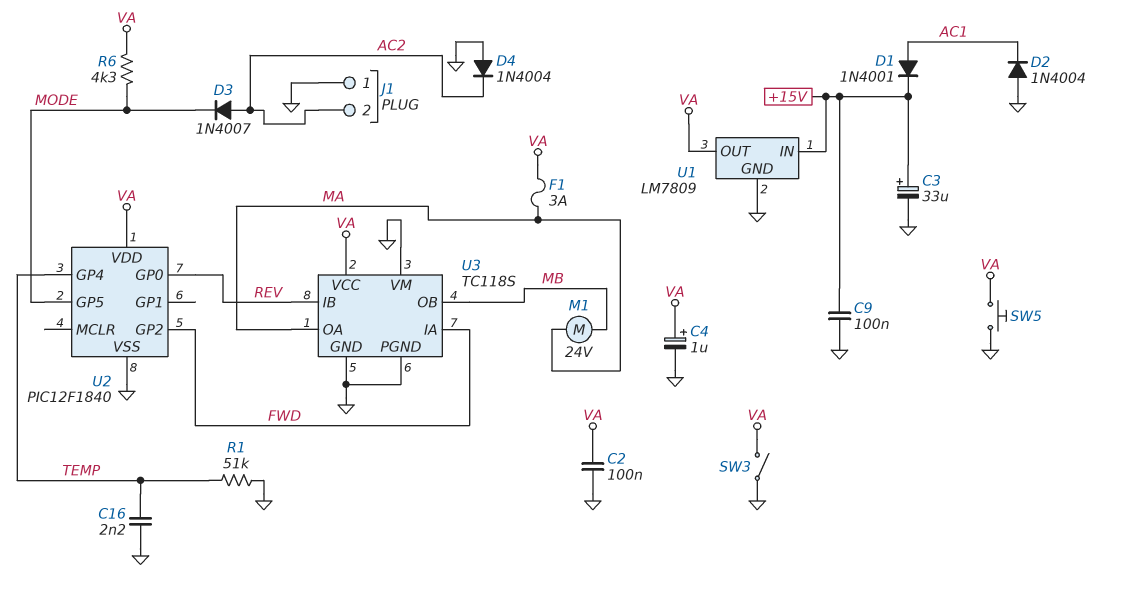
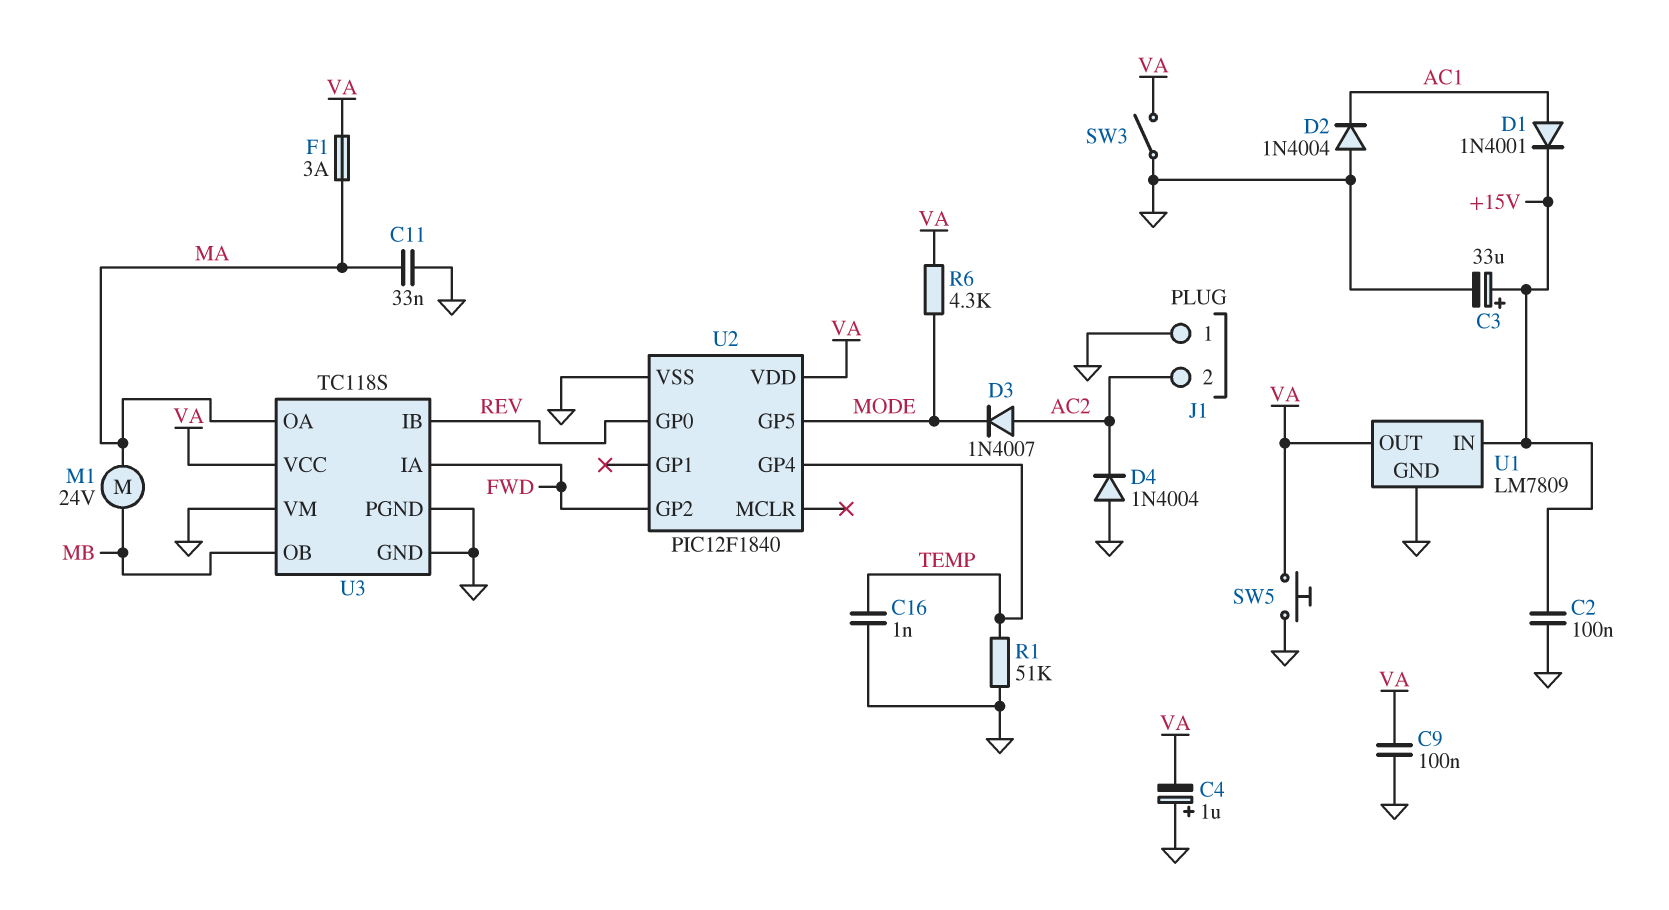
C2: 100nF (GND, VA) -> 100nF (+15V, GND)
C4: 1uF (plus VA, minus GND) -> 1uF (plus GND, minus VA)
C9: 100nF (+15V, GND) -> 100nF (GND, VA)
C11: none -> 33nF (GND, MA)
C16: 2.2nF (GND, TEMP) -> 1nF (GND, TEMP)

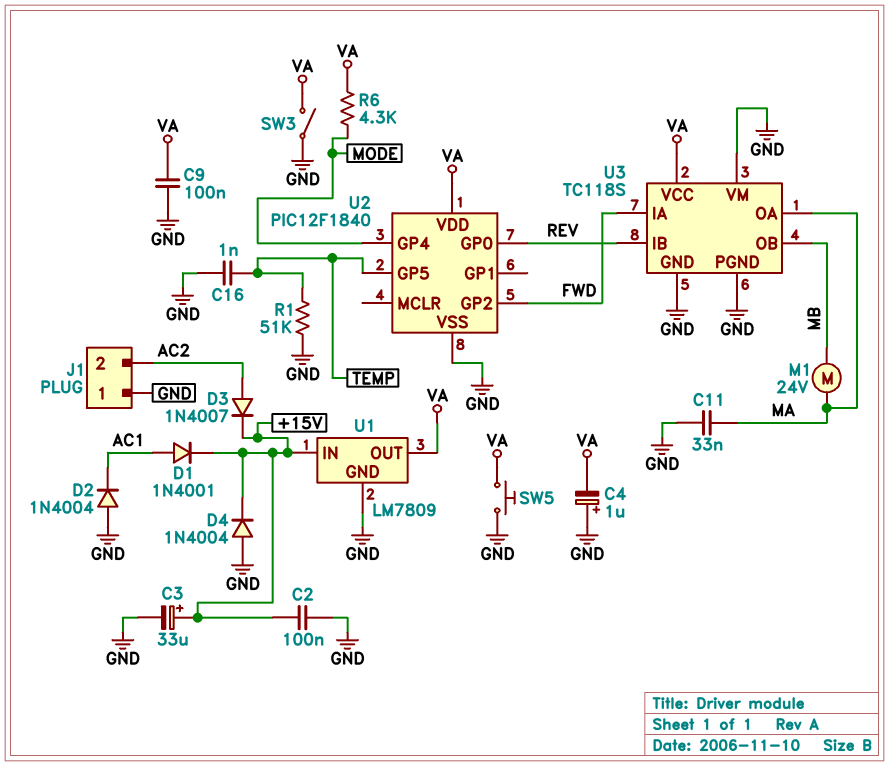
D3: diode 1N4007 (A AC2, K MODE) -> diode 1N4007 (A AC2, K +15V)
D4: diode 1N4004 (A GND, K AC2) -> diode 1N4004 (A GND, K +15V)
F1: 3A (MA, VA) -> none
U2 pin GP4: TEMP -> MODE
U2 pin GP5: MODE -> TEMP

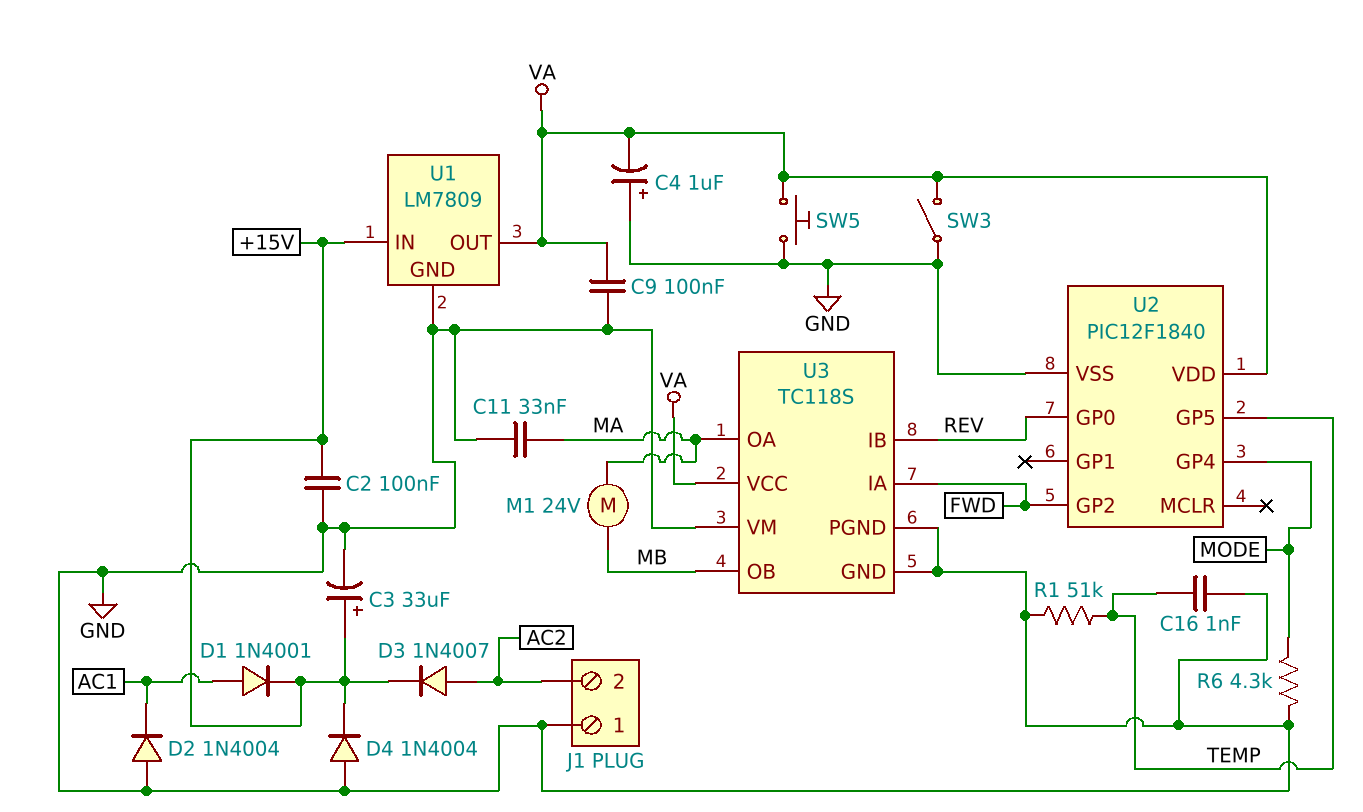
R6: 4.3k (MODE, VA) -> 4.3k (GND, MODE)

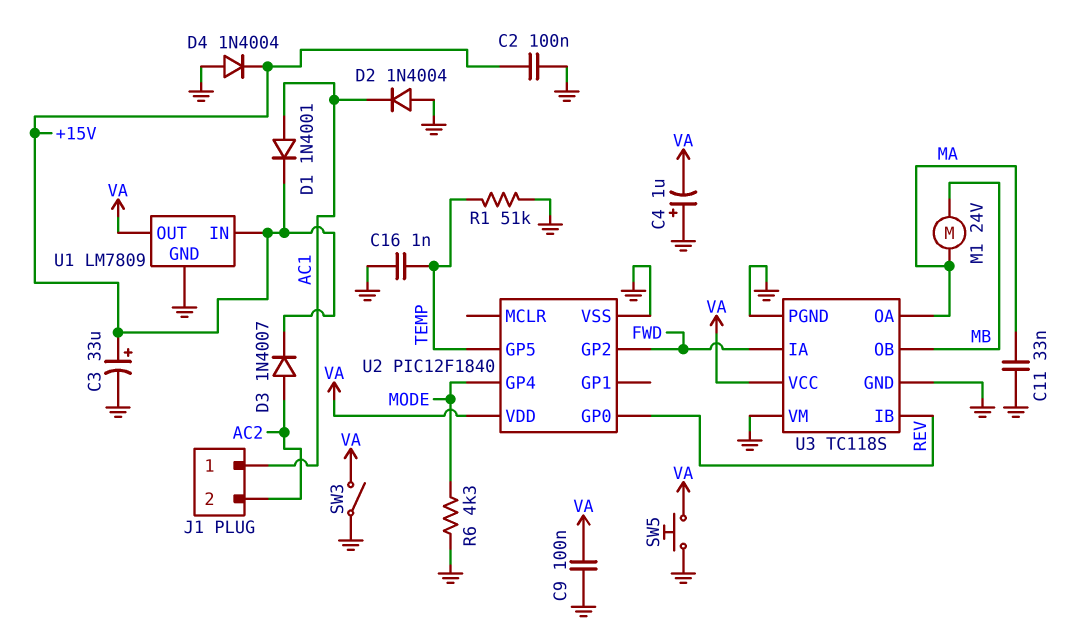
J1 pin 1: GND -> AC1

